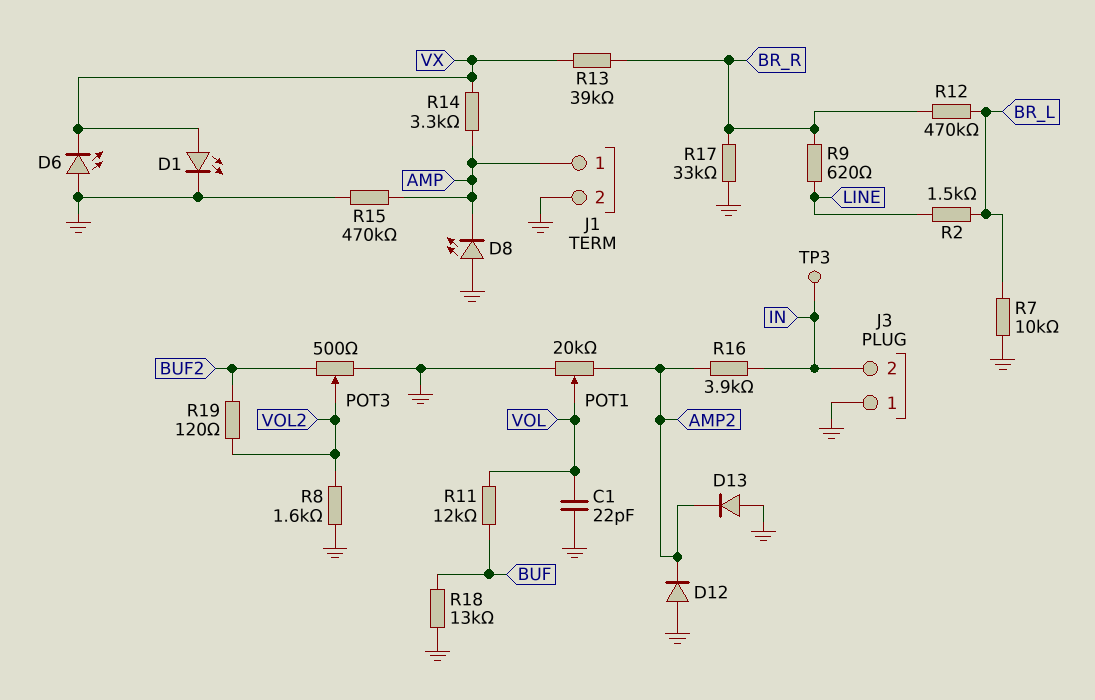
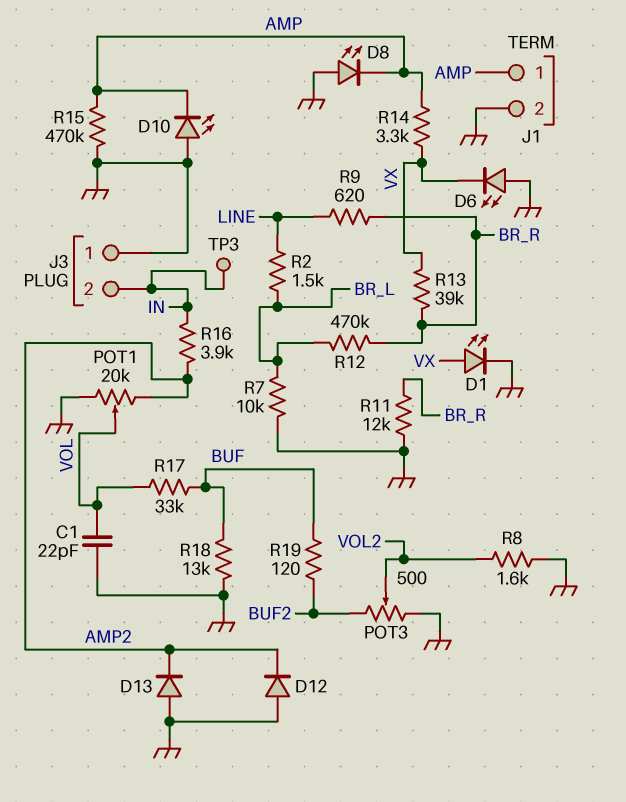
D10: none -> LED (A GND, K AMP)
R11: 12k (BUF, VOL) -> 12k (BR_R, GND)
R17: 33k (BR_R, GND) -> 33k (BUF, VOL)
R19: 120 (BUF2, VOL2) -> 120 (BUF, BUF2)

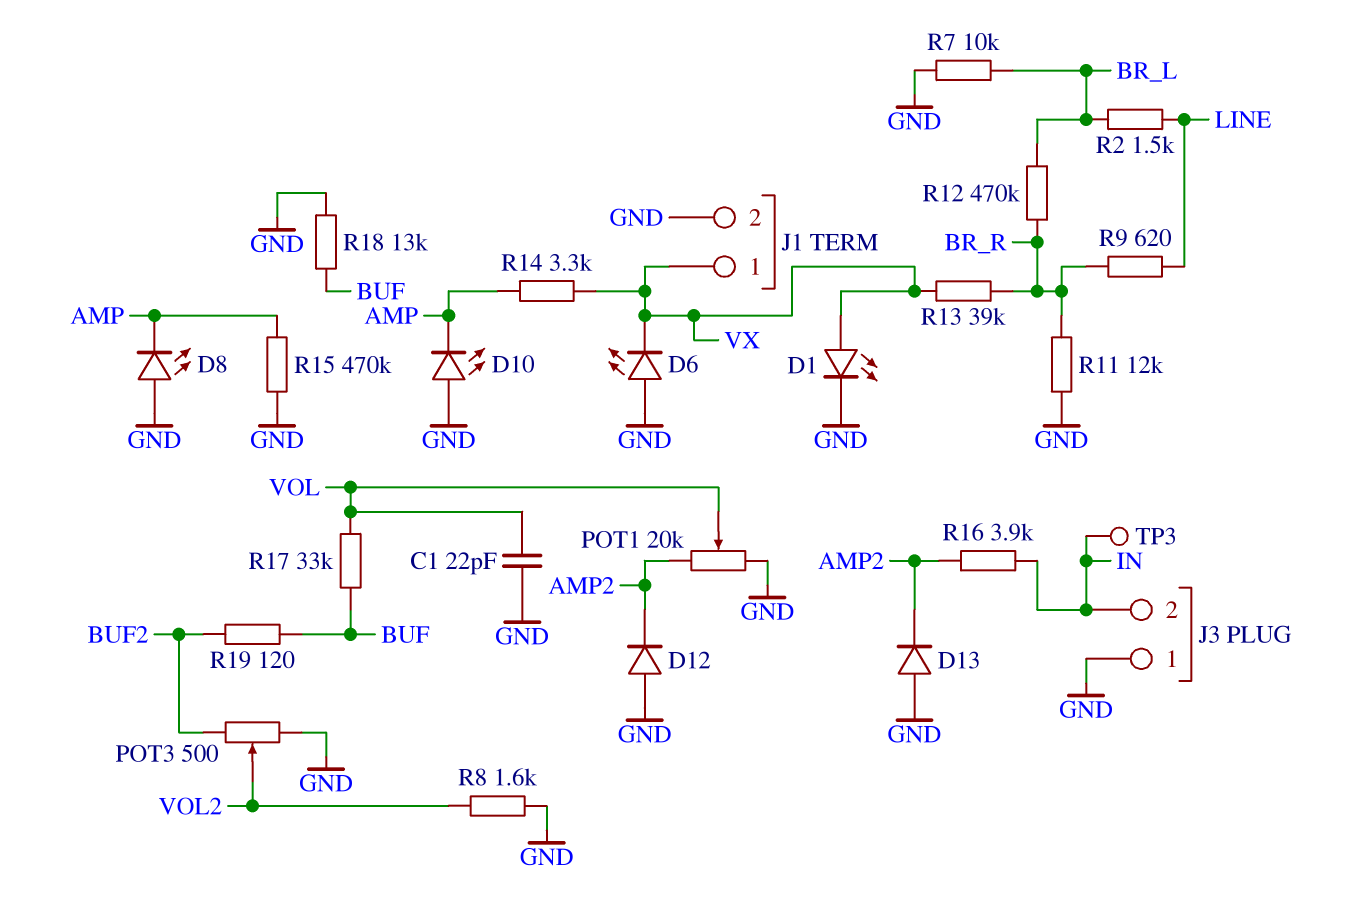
J1 pin 1: AMP -> VX

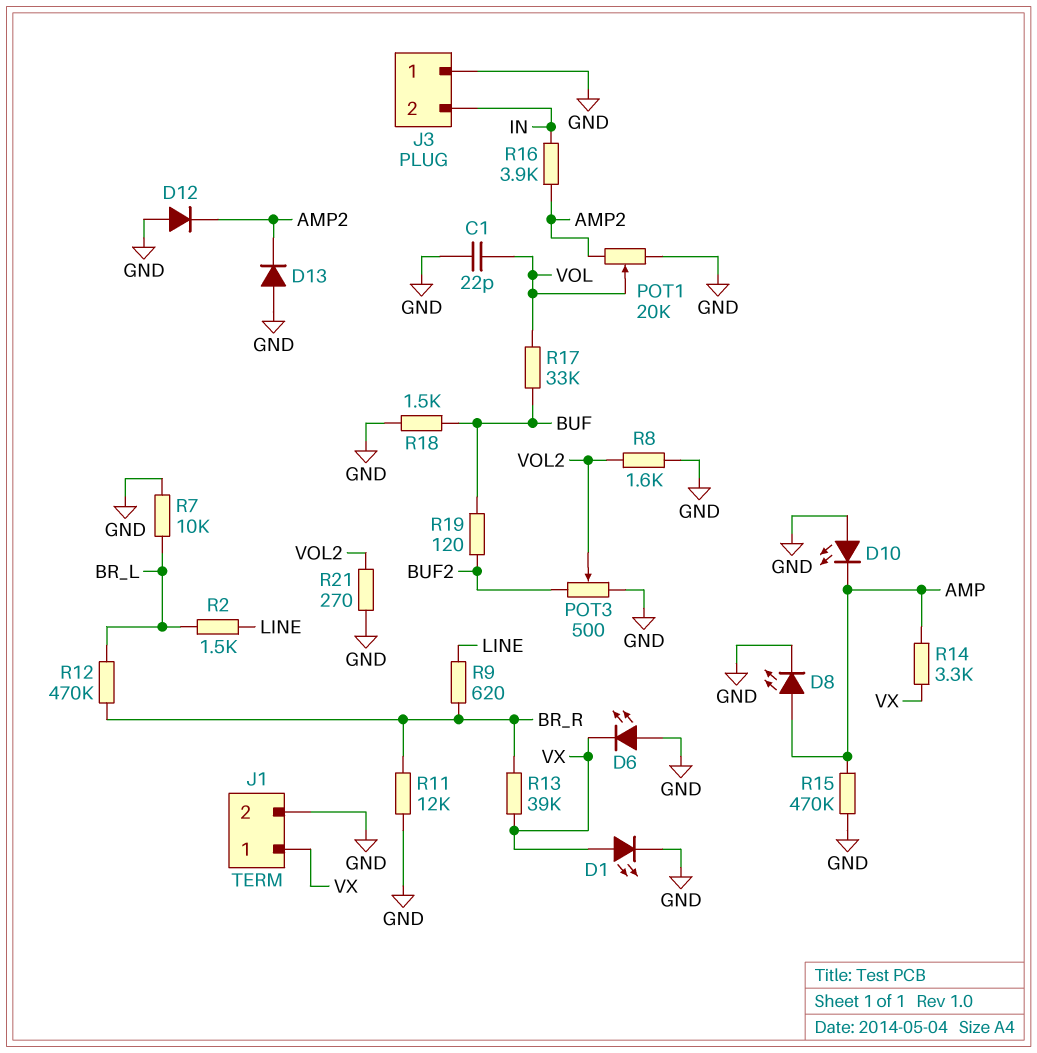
D8: LED (A GND, K AMP) -> LED (A AMP, K GND)
R18: 13k (BUF, GND) -> 1.5k (BUF, GND)
R21: none -> 270 (GND, VOL2)
TP3: test point (IN) -> none

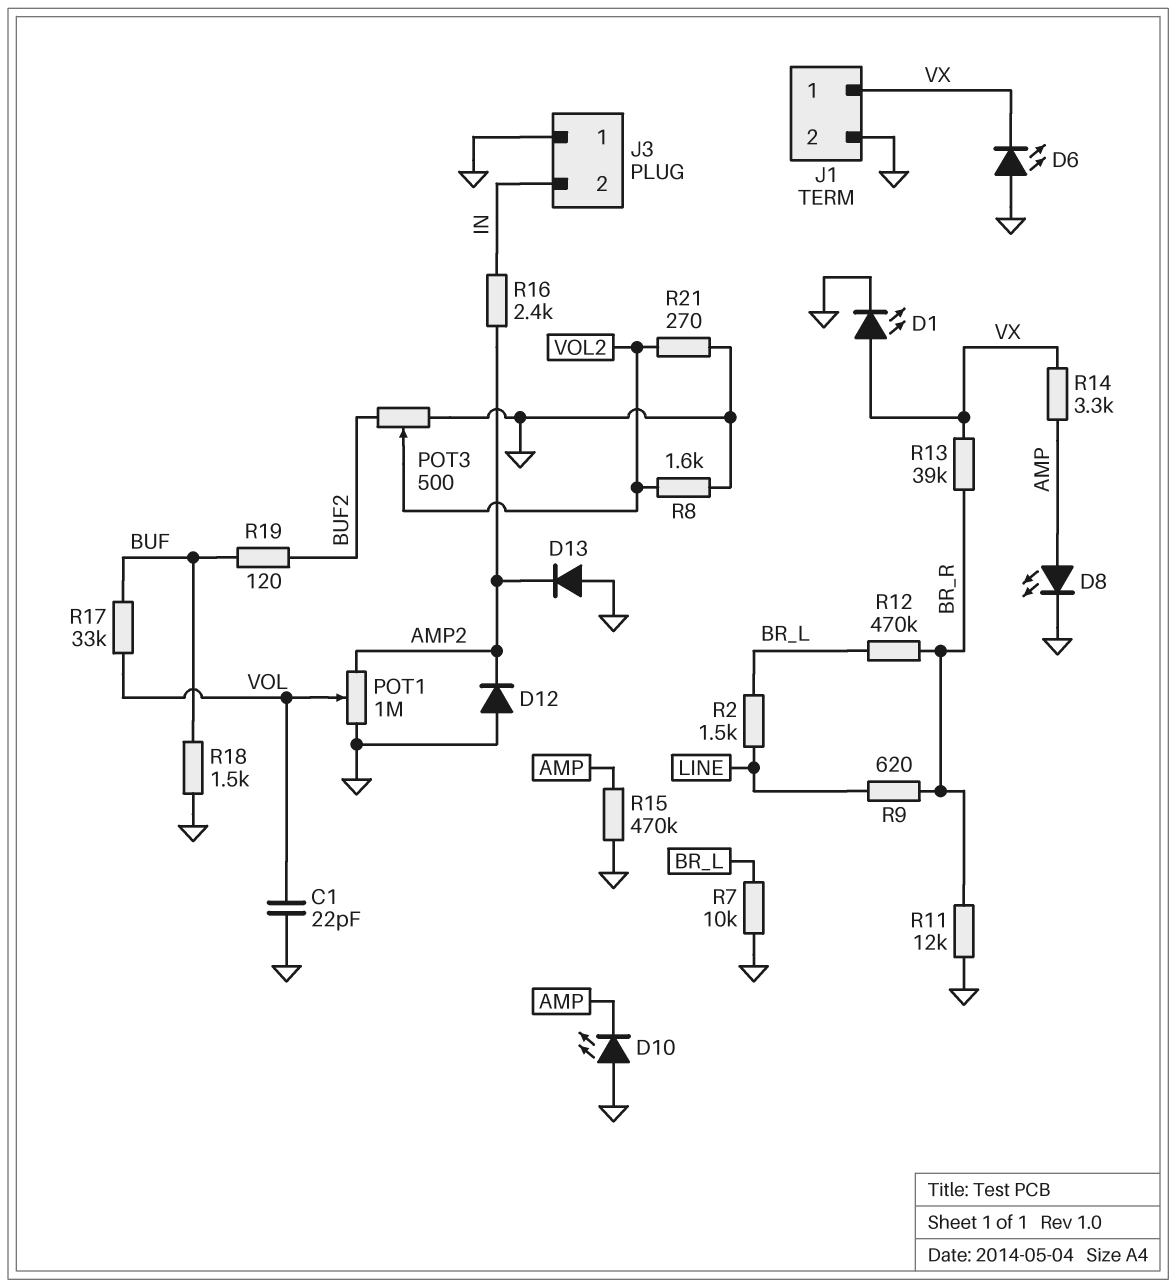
POT1: 20k (AMP2, GND, wiper VOL) -> 1M (AMP2, GND, wiper VOL)
R16: 3.9k (AMP2, IN) -> 2.4k (AMP2, IN)

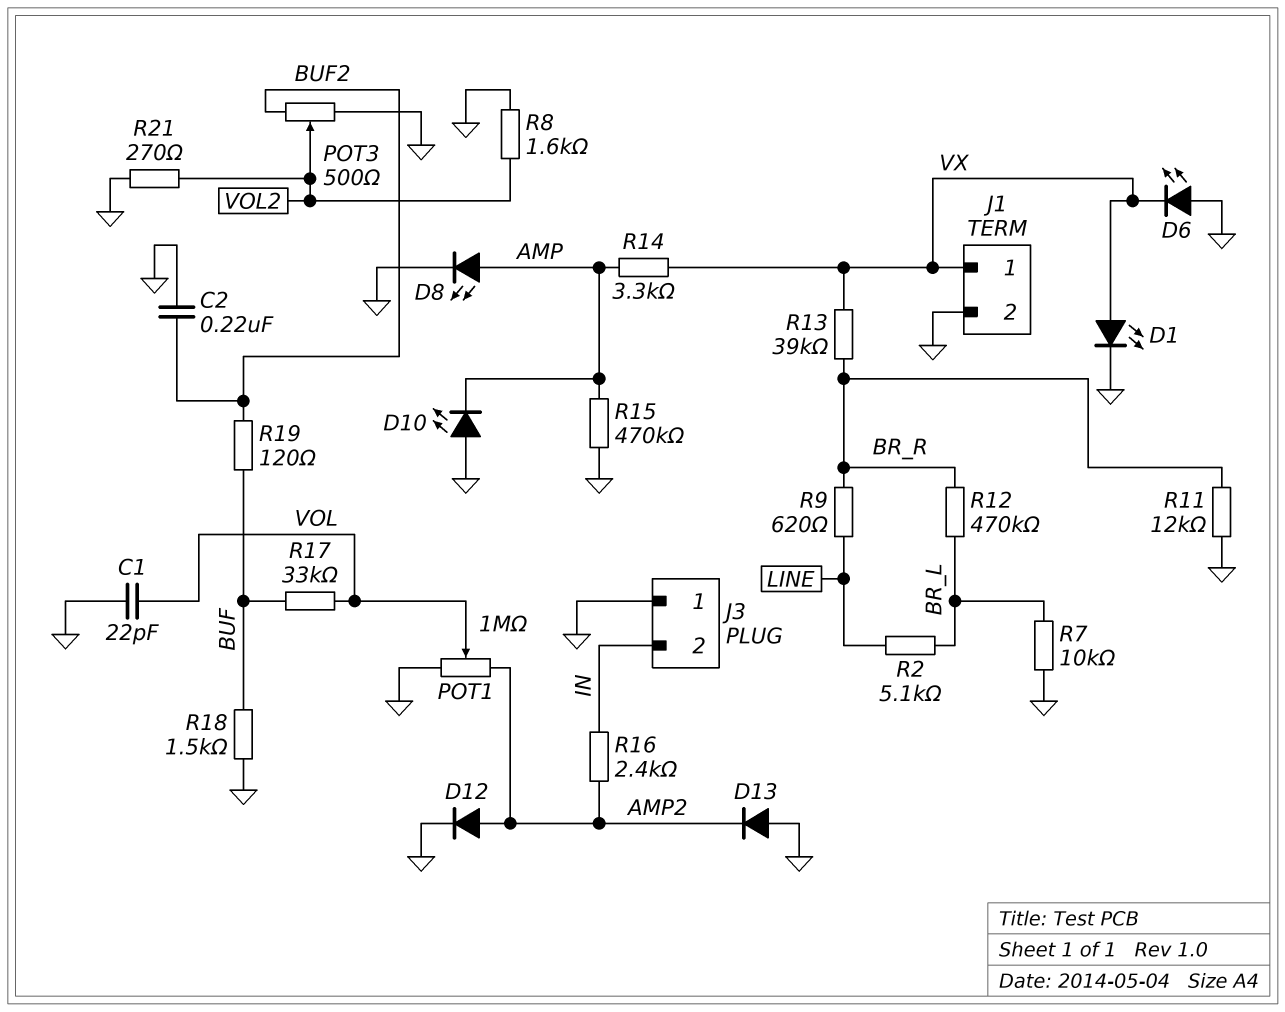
C2: none -> 220nF (BUF2, GND)
D12: diode (A GND, K AMP2) -> diode (A AMP2, K GND)
R2: 1.5k (BR_L, LINE) -> 5.1k (BR_L, LINE)

